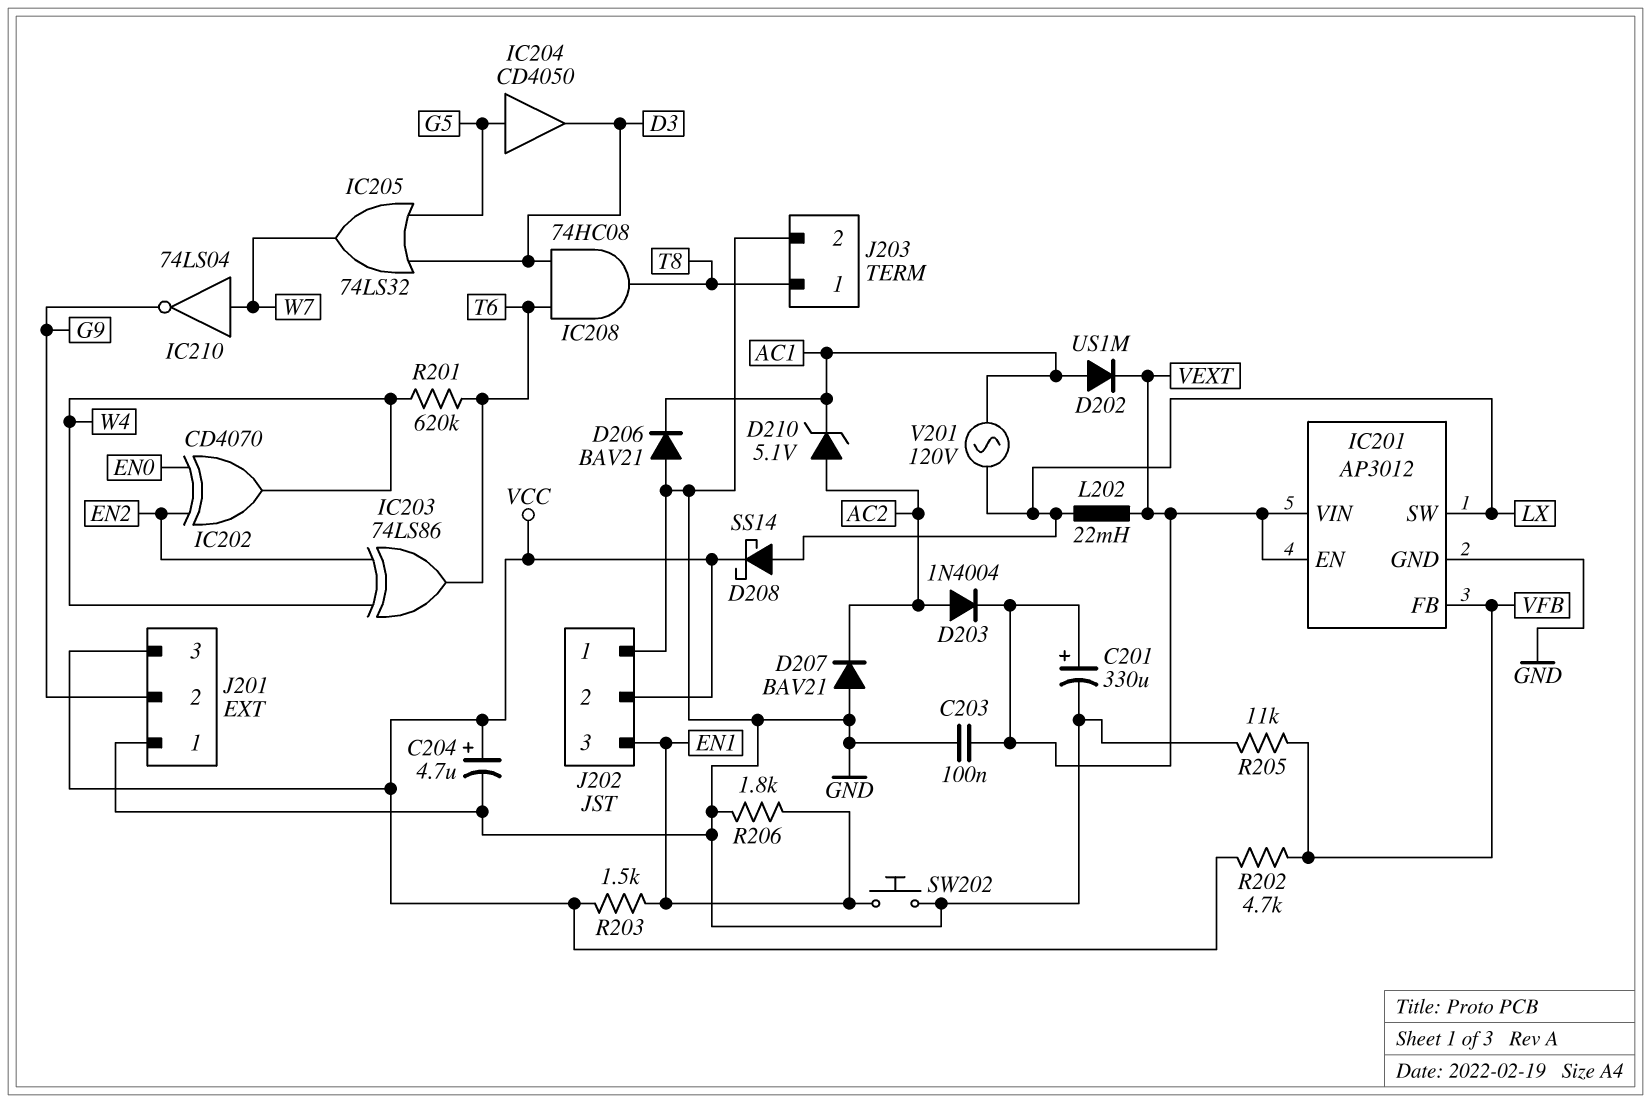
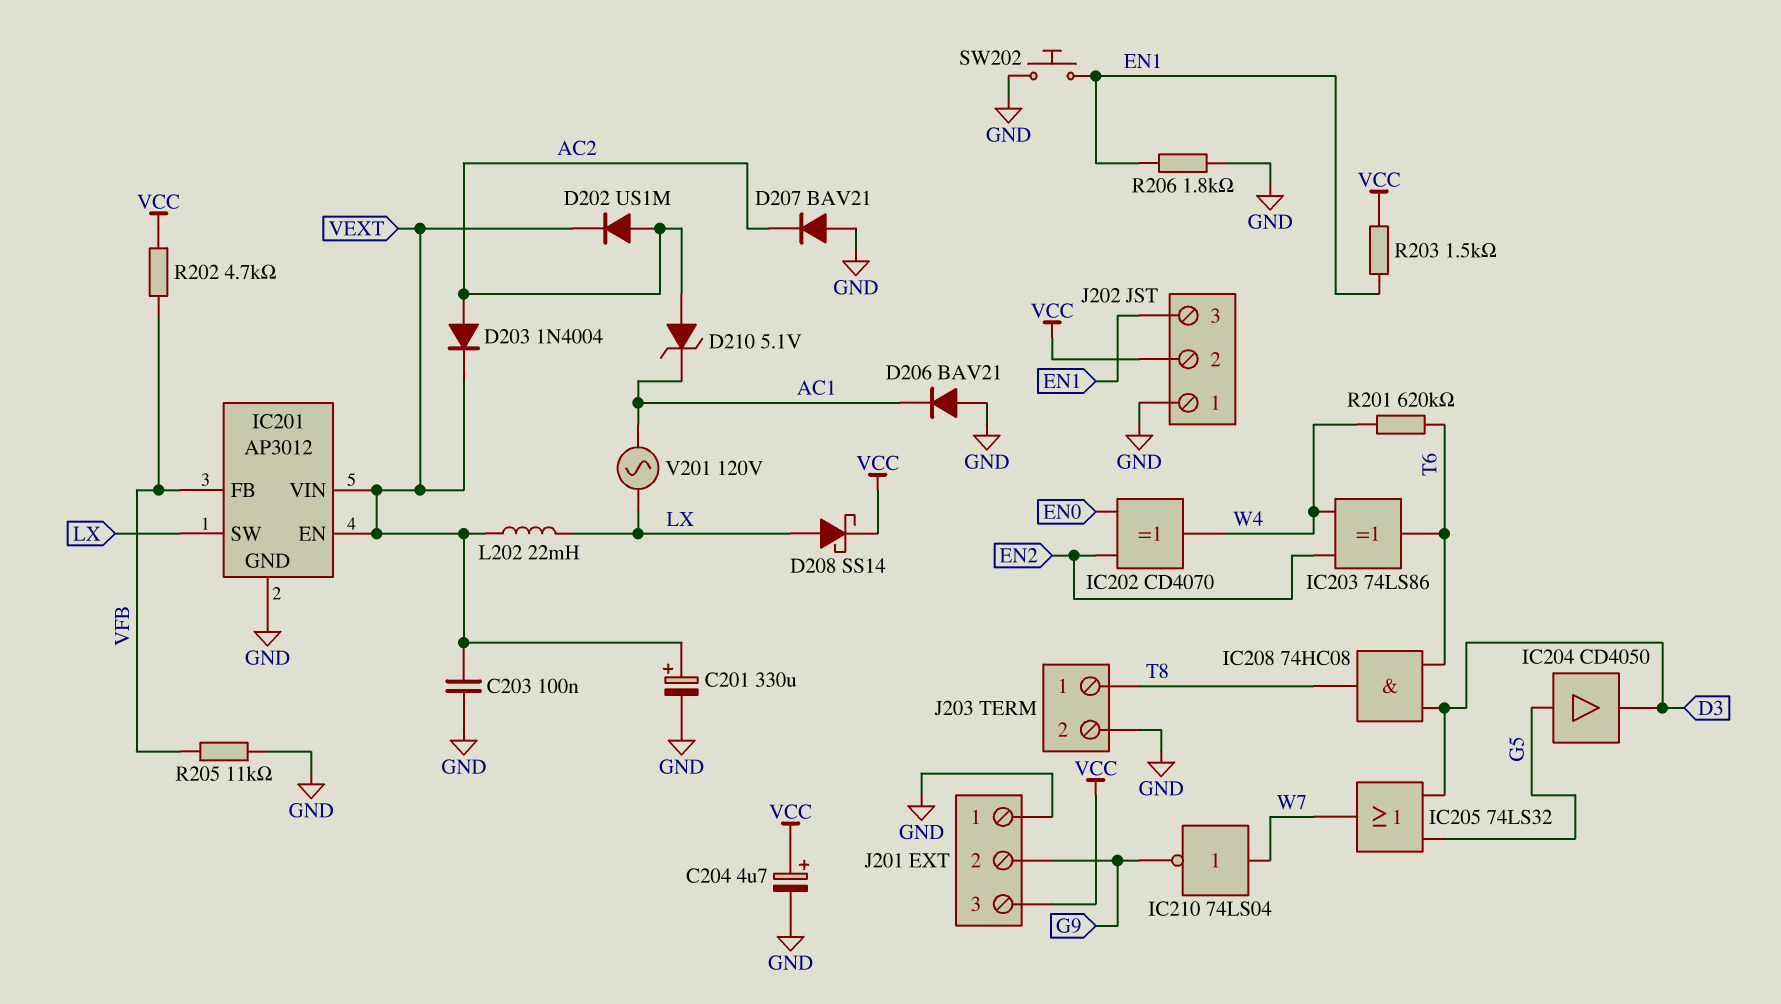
D202: diode US1M (A AC1, K VEXT) -> diode US1M (A AC2, K VEXT)

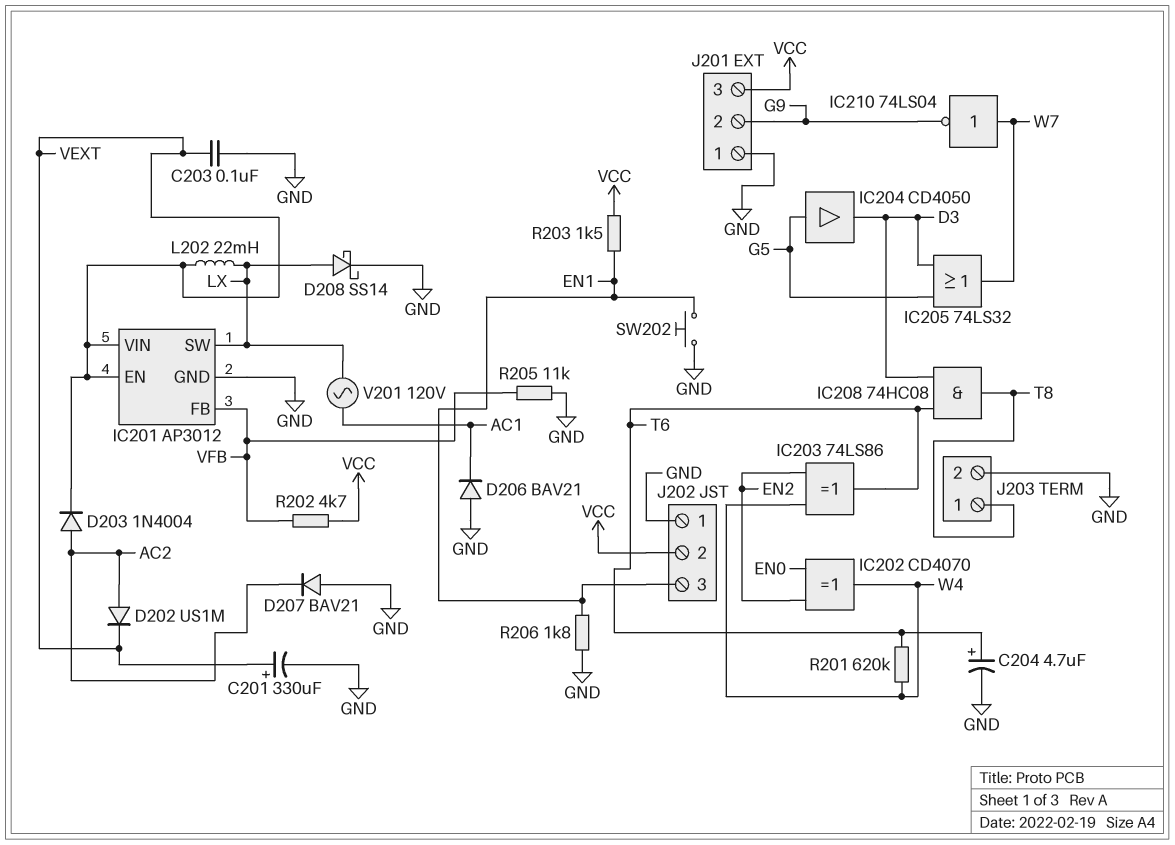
C204: 4.7uF (plus VCC, minus GND) -> 4.7uF (plus T6, minus GND)
D208: schottky SS14 (A LX, K VCC) -> schottky SS14 (A LX, K GND)
D210: zener 5.1V (A AC2, K AC1) -> none

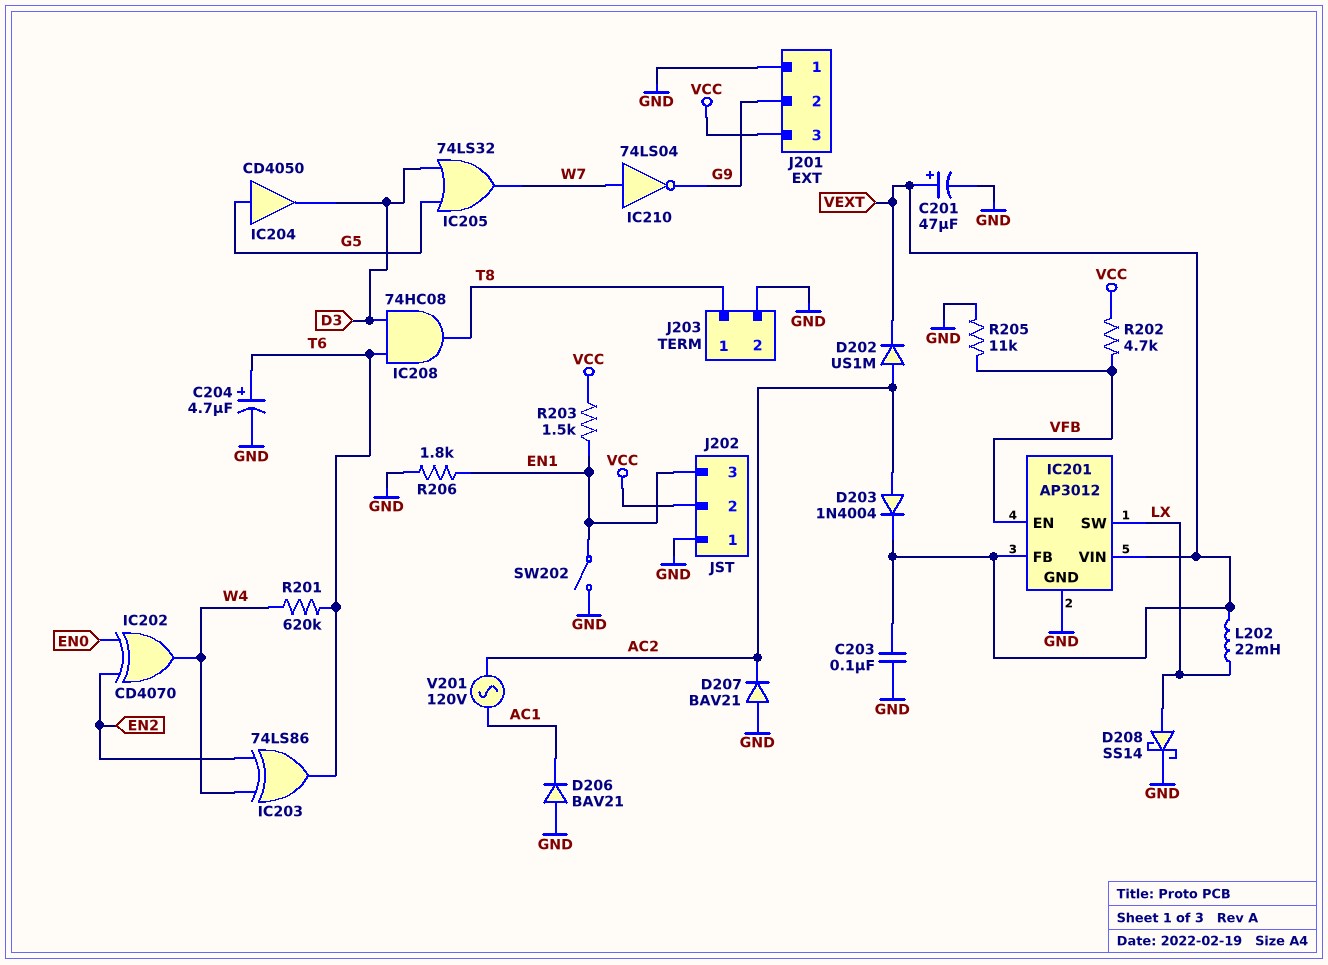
C201: 330uF (plus VEXT, minus GND) -> 47uF (plus VEXT, minus GND)
IC201 pin EN: VEXT -> VFB
IC201 pin FB: VFB -> VEXT
SW202: button (EN1, GND) -> switch (EN1, GND)
V201: AC 120V (AC1, LX) -> AC 120V (AC1, AC2)

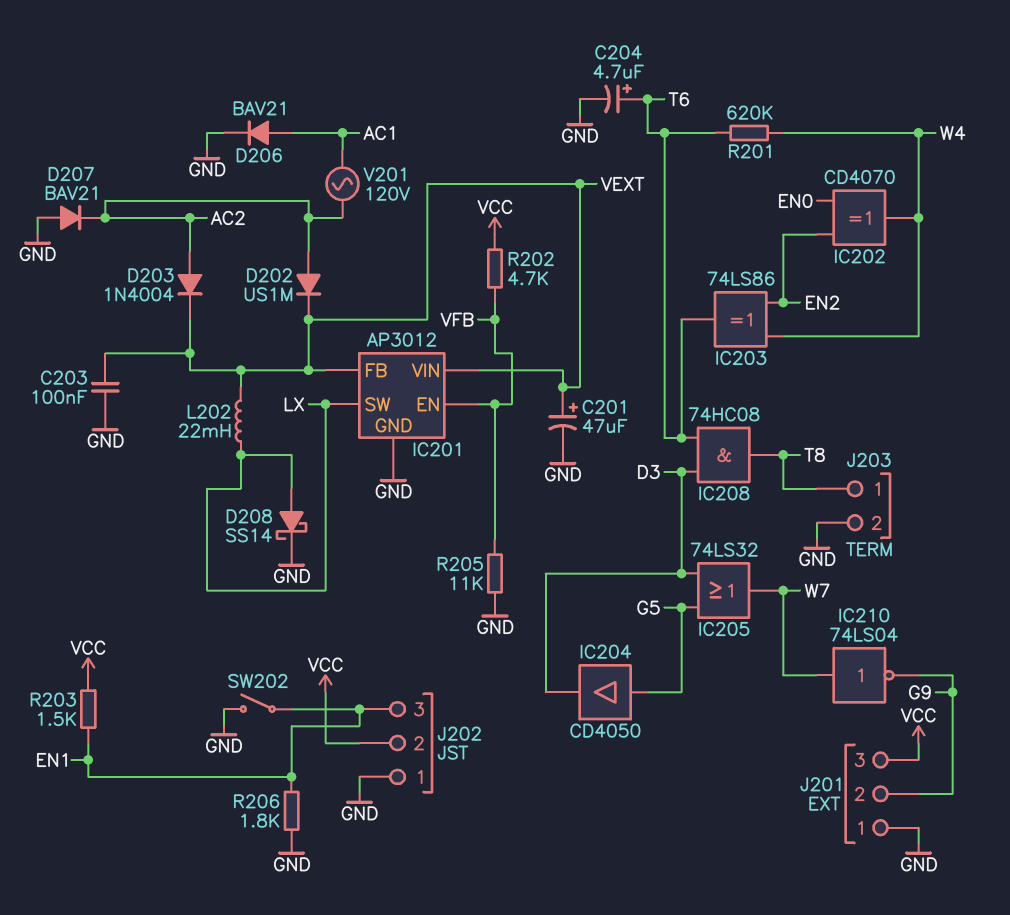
D206: diode BAV21 (A GND, K AC1) -> diode BAV21 (A AC1, K GND)

